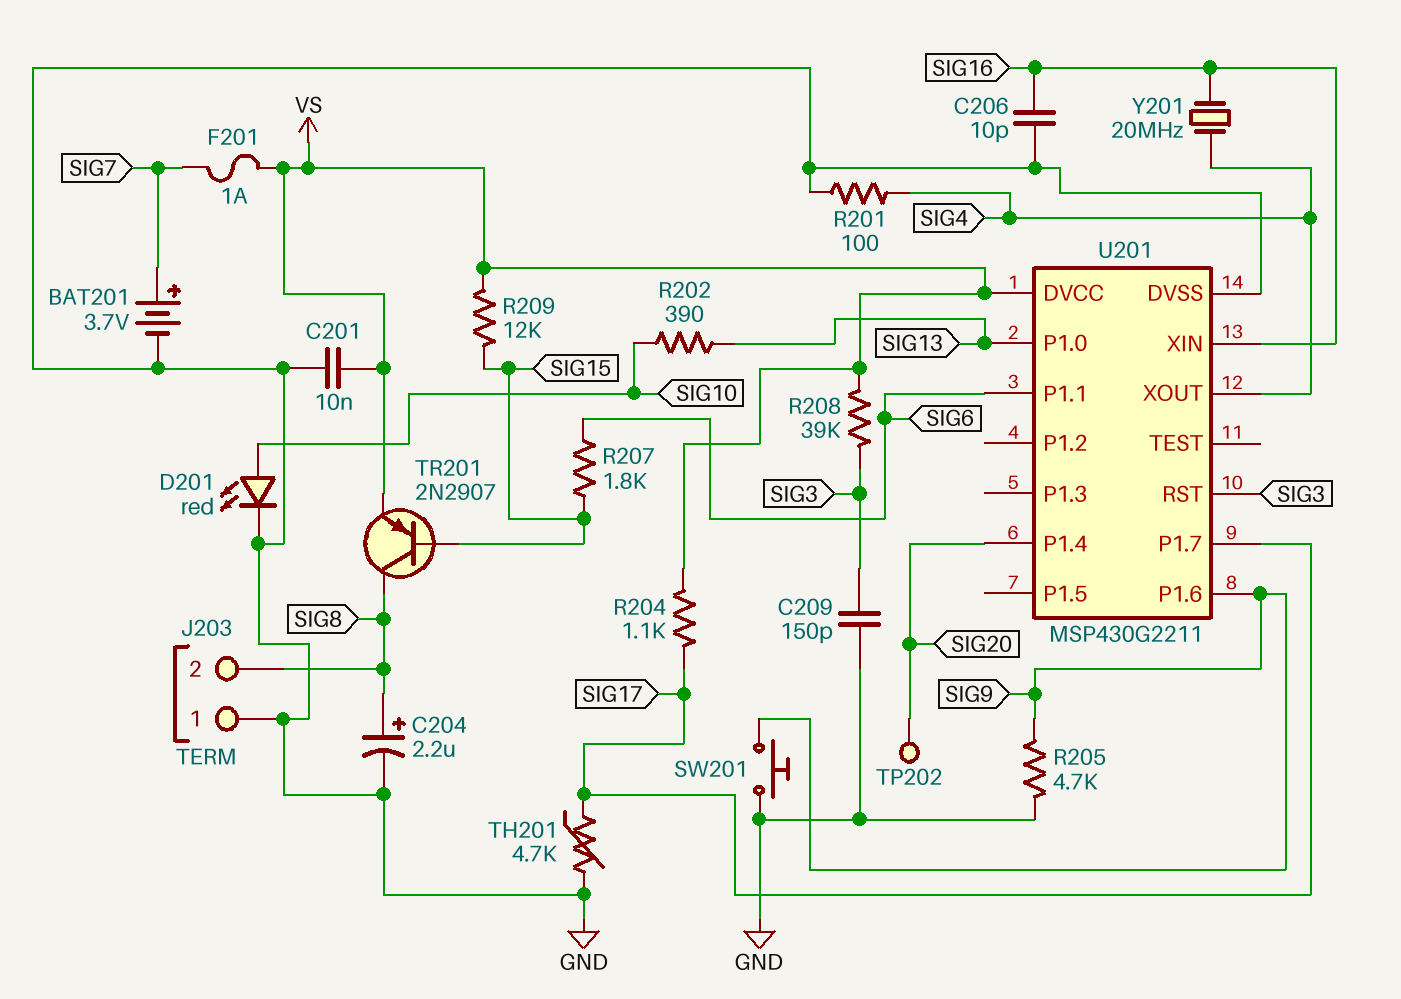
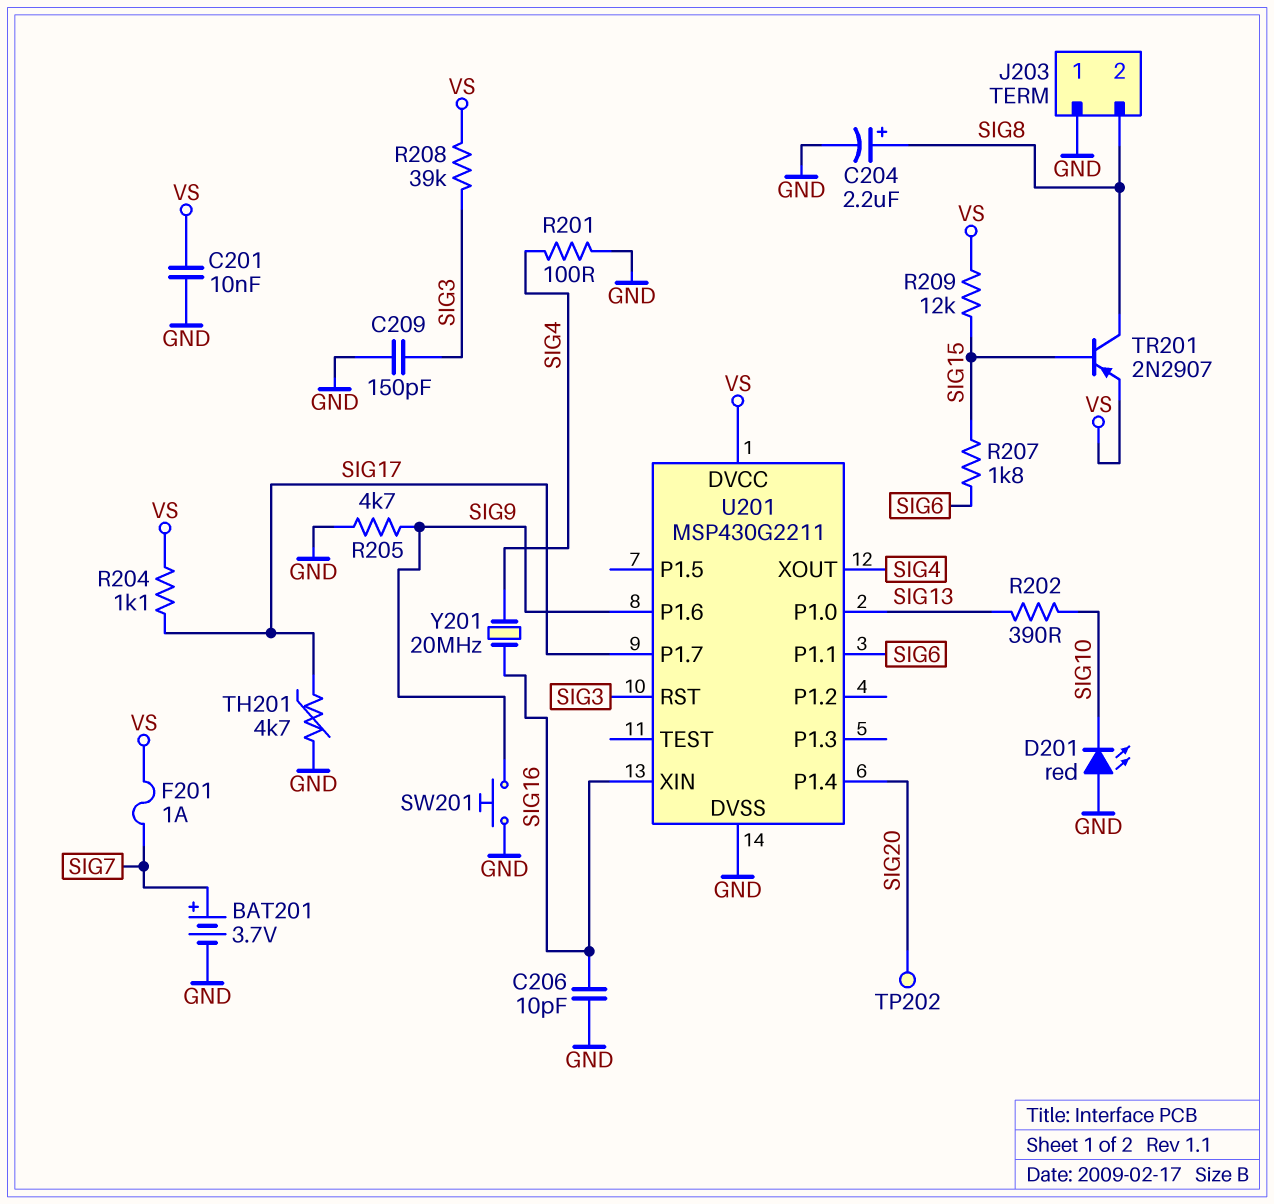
D201: LED red (A SIG10, K GND) -> LED red (A GND, K SIG10)

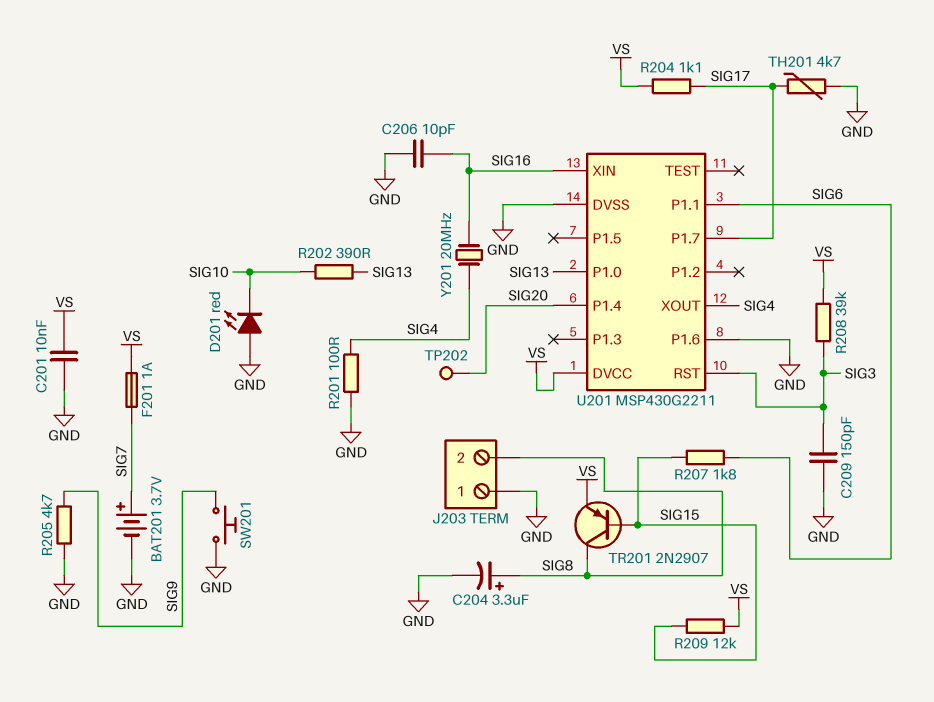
C204: 2.2uF (plus SIG8, minus GND) -> 3.3uF (plus SIG8, minus GND)
U201 pin P1.6: SIG9 -> GND

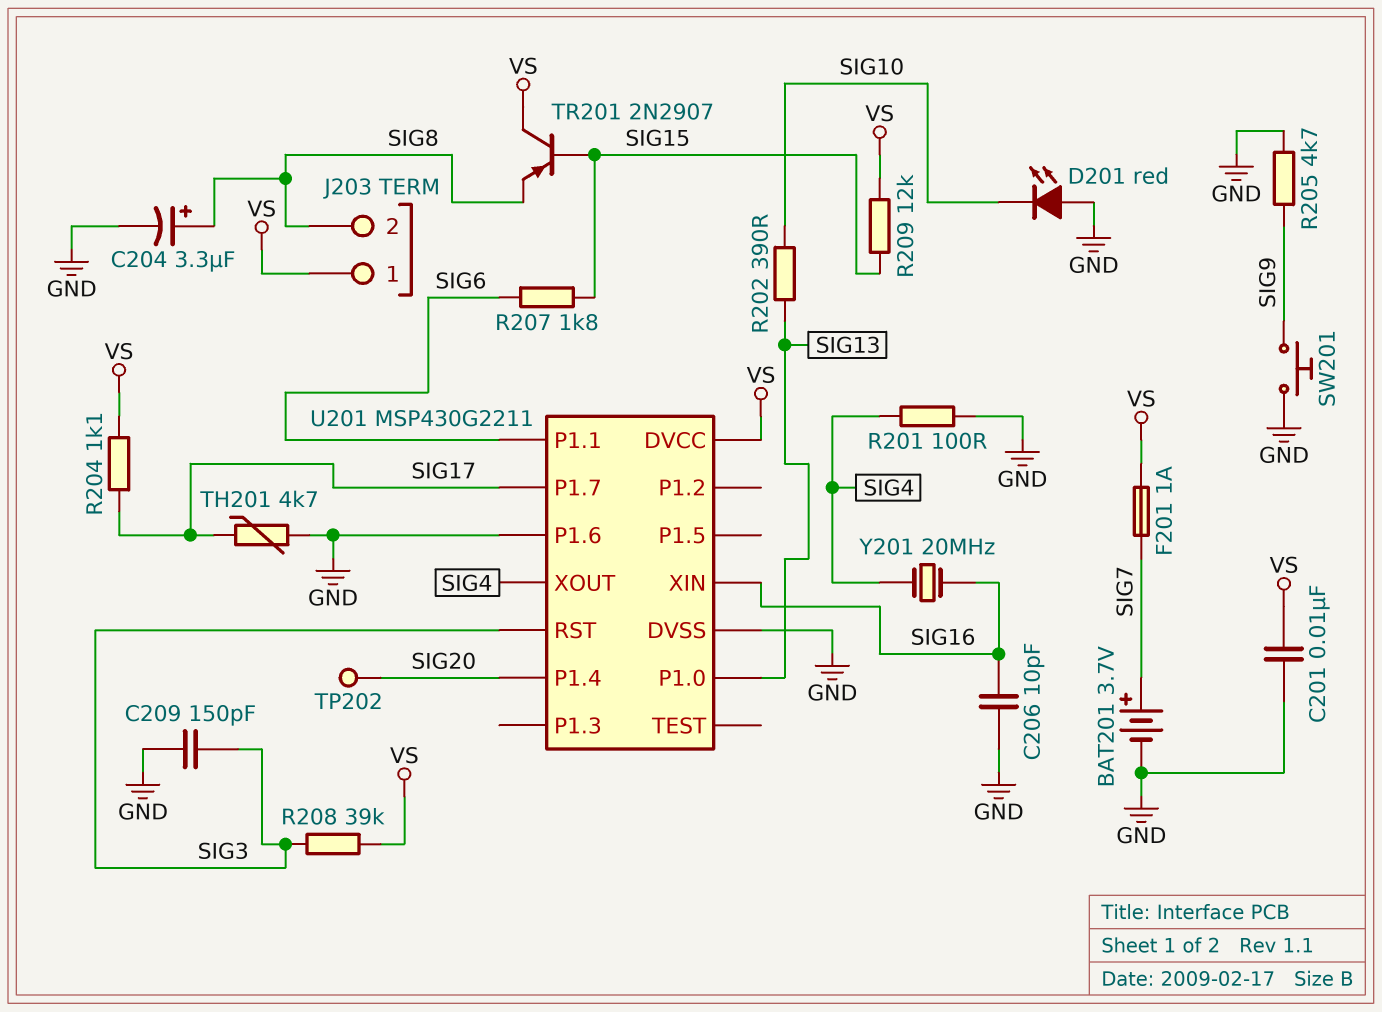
J203 pin 1: GND -> VS
TR201: PNP 2N2907 (B SIG15, C SIG8, E VS) -> PNP 2N2907 (B SIG15, C VS, E SIG8)

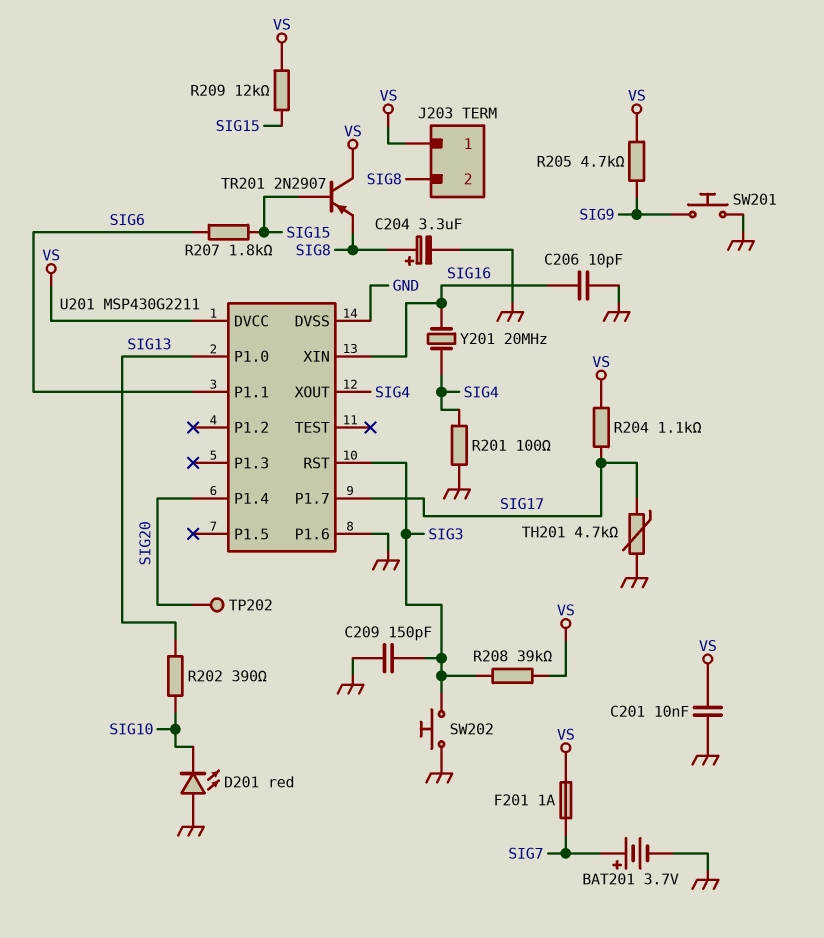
R205: 4.7k (GND, SIG9) -> 4.7k (SIG9, VS)
SW202: none -> button (GND, SIG3)

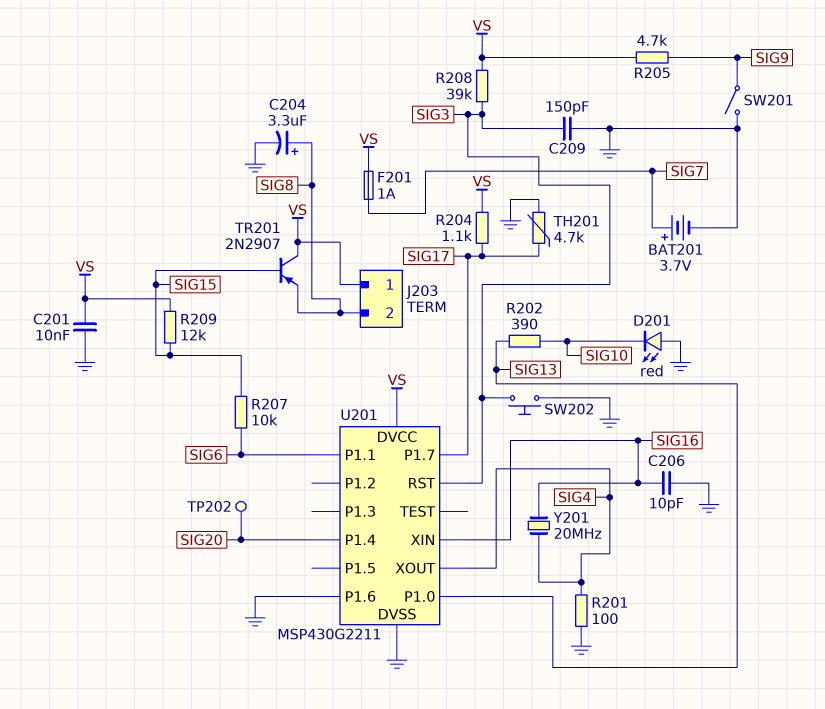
R207: 1.8k (SIG6, SIG15) -> 10k (SIG6, SIG15)
SW201: button (GND, SIG9) -> switch (GND, SIG9)

